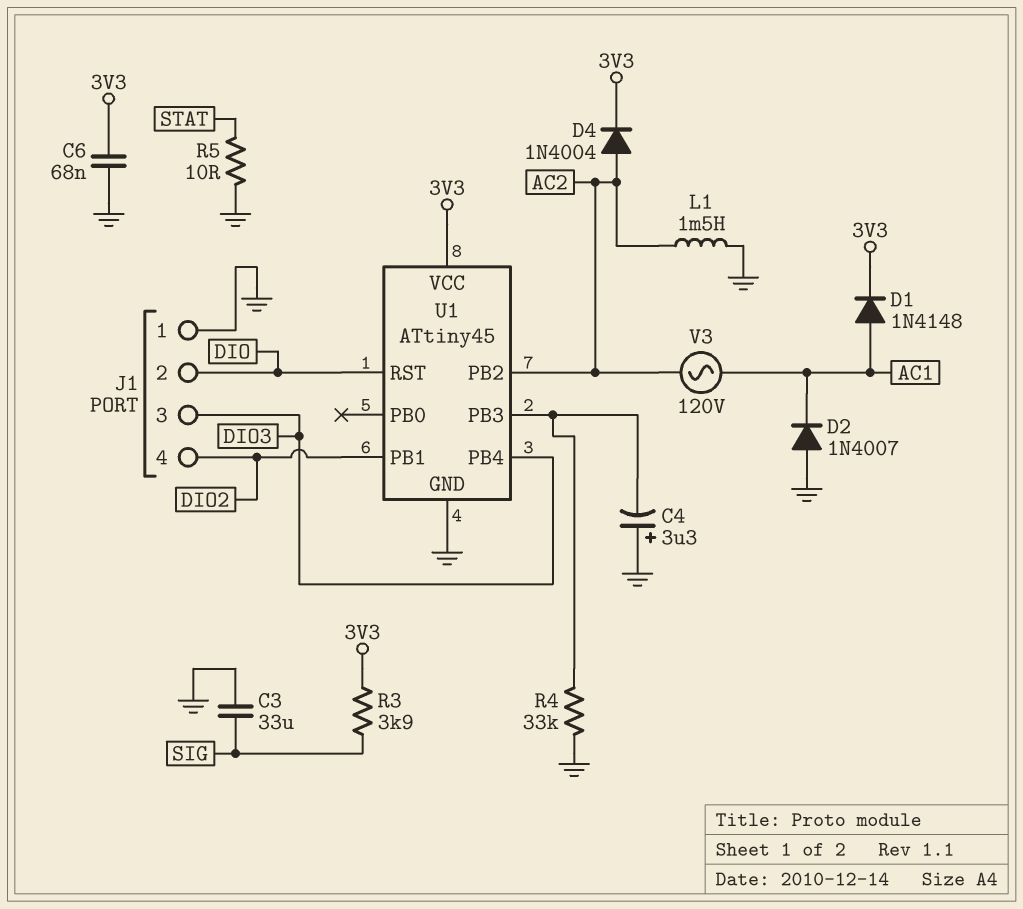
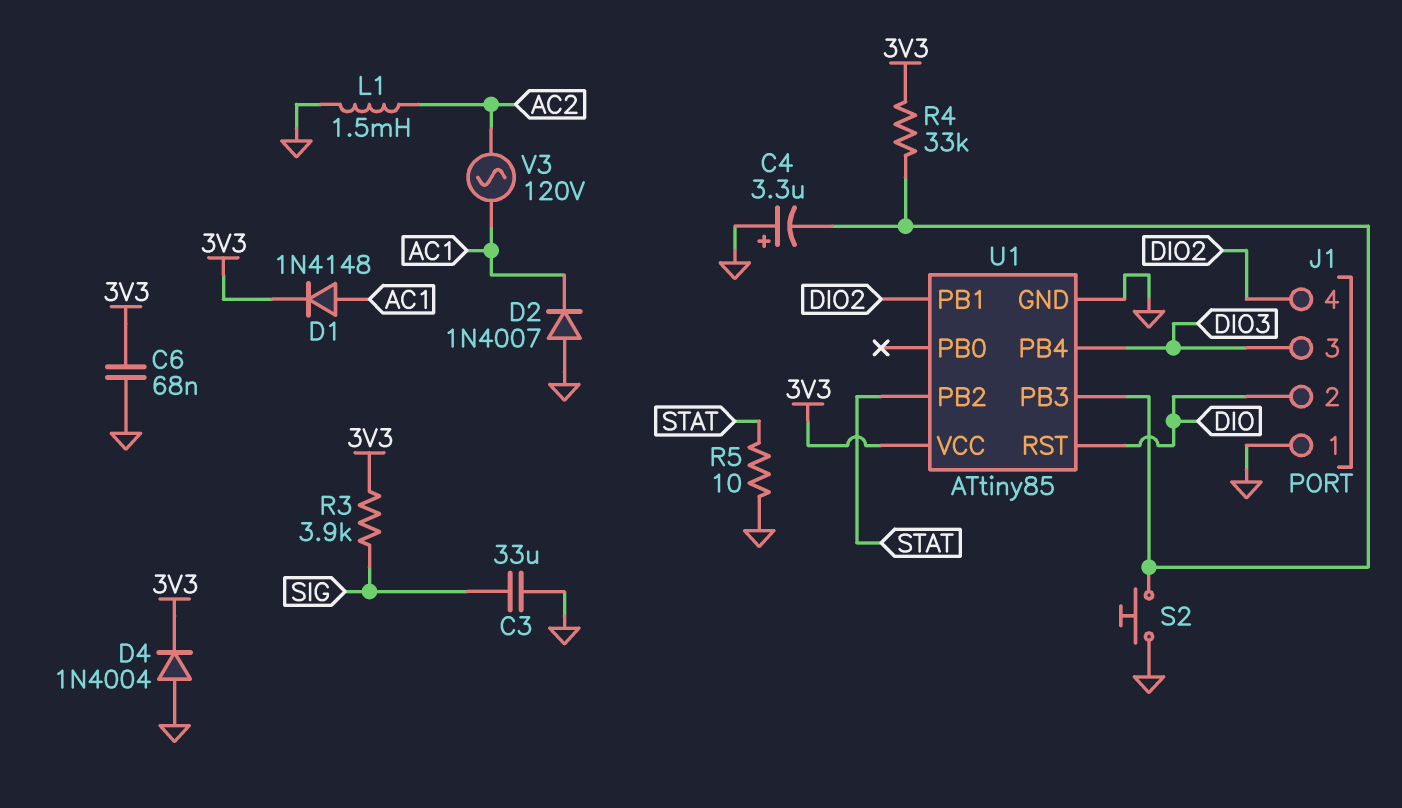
D4: diode 1N4004 (A AC2, K 3V3) -> diode 1N4004 (A GND, K 3V3)
R4: 33k (GND, U1/PB3) -> 33k (3V3, U1/PB3)
S2: none -> button (GND, U1/PB3)
U1: ATtiny45 -> ATtiny85
U1 pin PB2: AC2 -> STAT

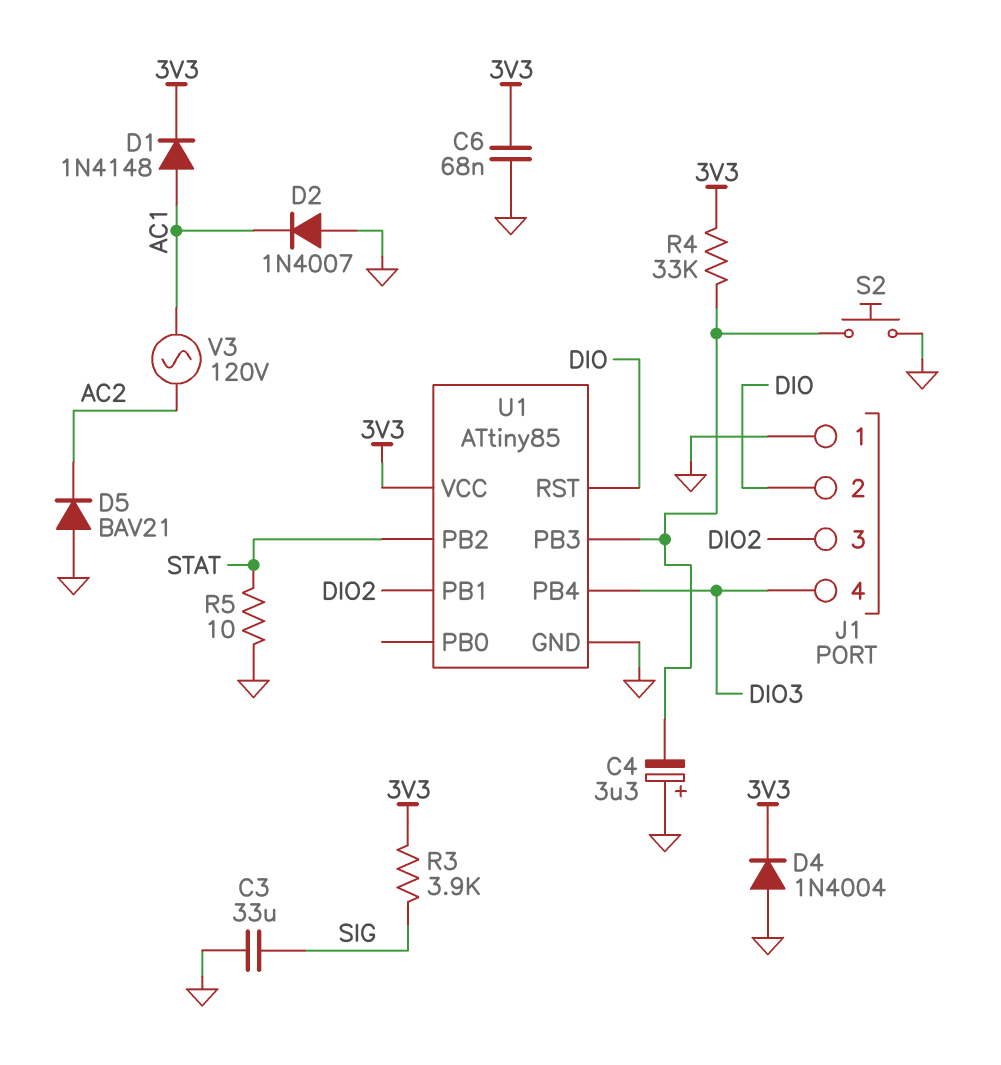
D5: none -> diode BAV21 (A GND, K AC2)
J1 pin 3: DIO3 -> DIO2
J1 pin 4: DIO2 -> DIO3
L1: 1.5mH (AC2, GND) -> none

